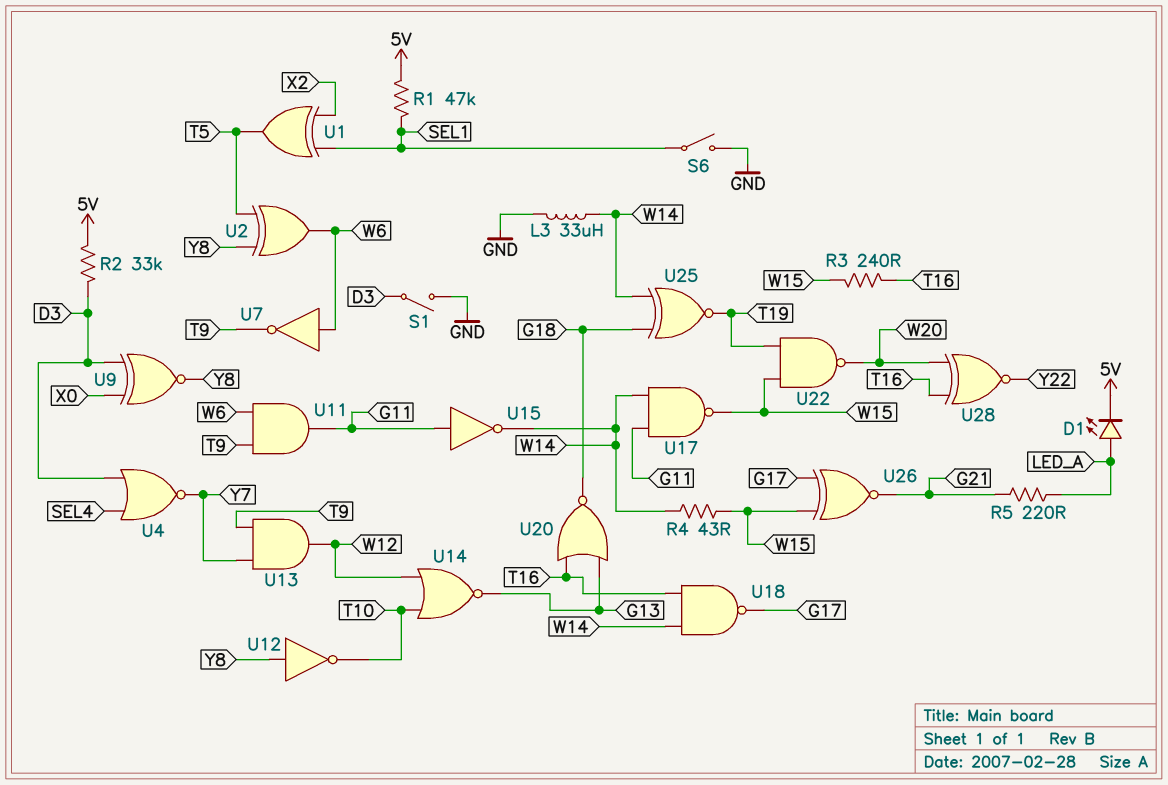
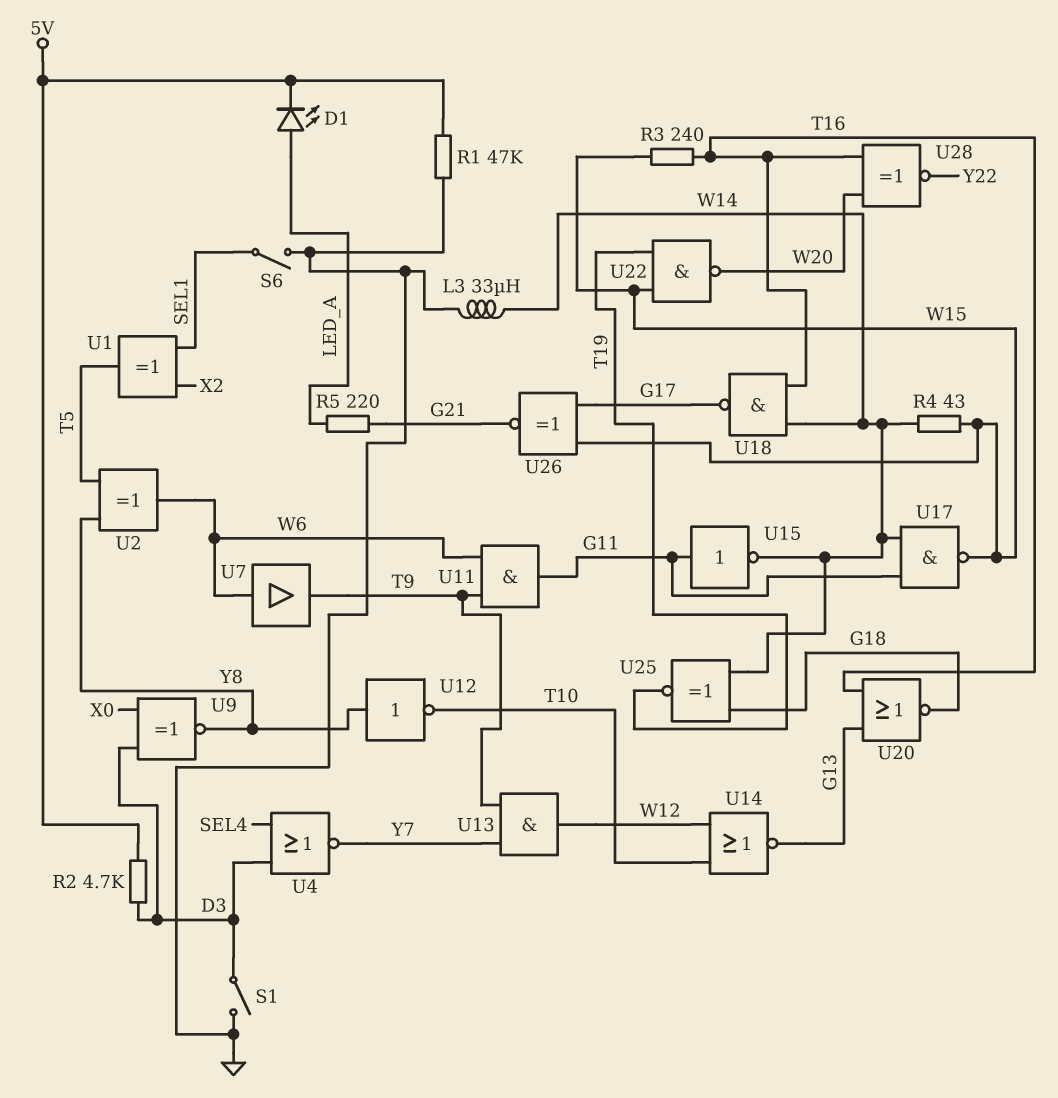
R1: 47k (5V, SEL1) -> 47k (5V, GND)
R2: 33k (5V, D3) -> 4.7k (5V, D3)
U7: NOT (in W6, out T9) -> buffer (in W6, out T9)

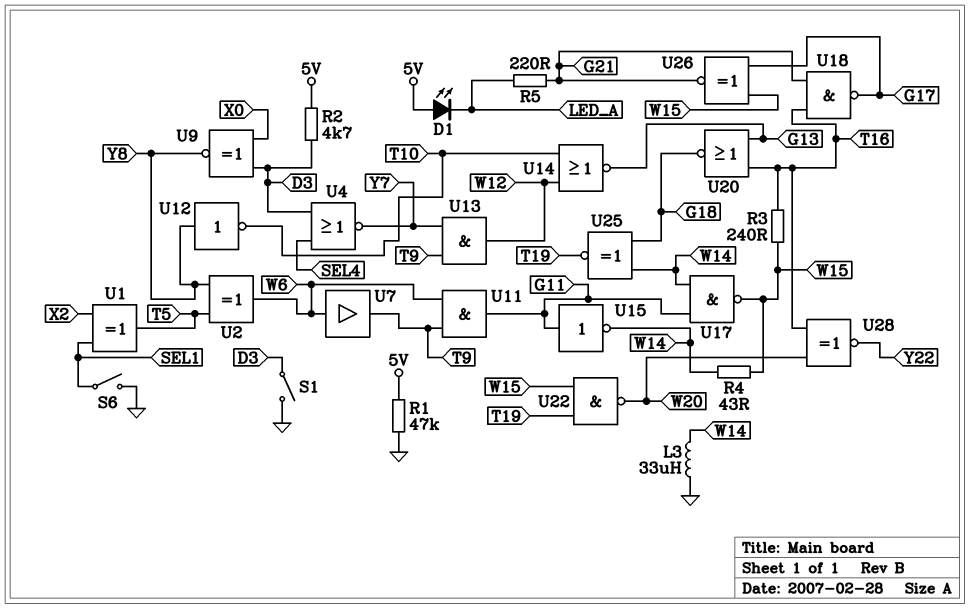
D1: LED (A LED_A, K 5V) -> LED (A 5V, K LED_A)
U18: NAND (in T16, in W14, out G17) -> NAND (in G21, in T16, out G17)

